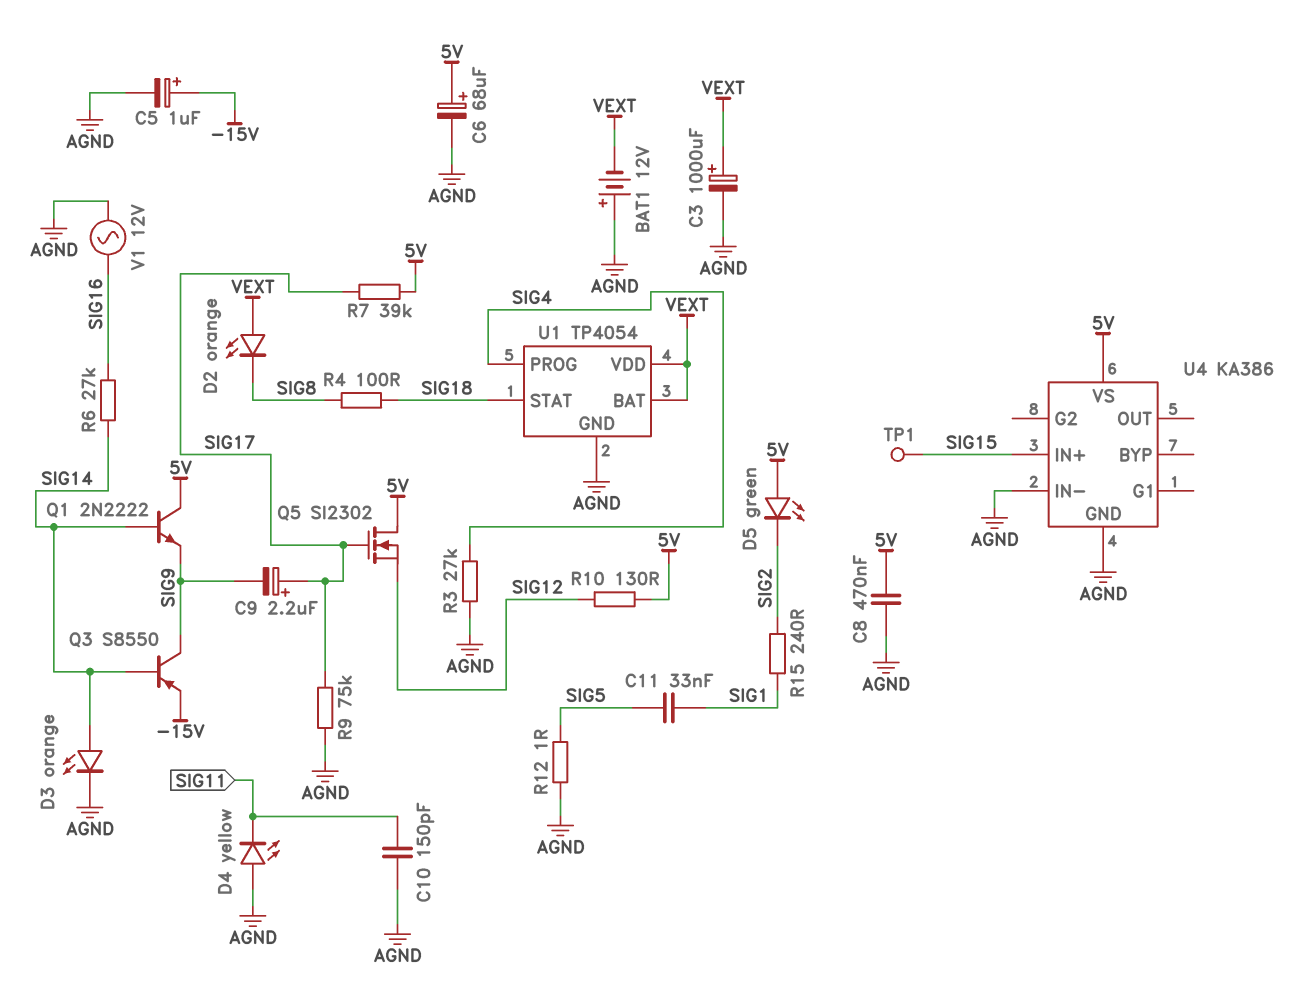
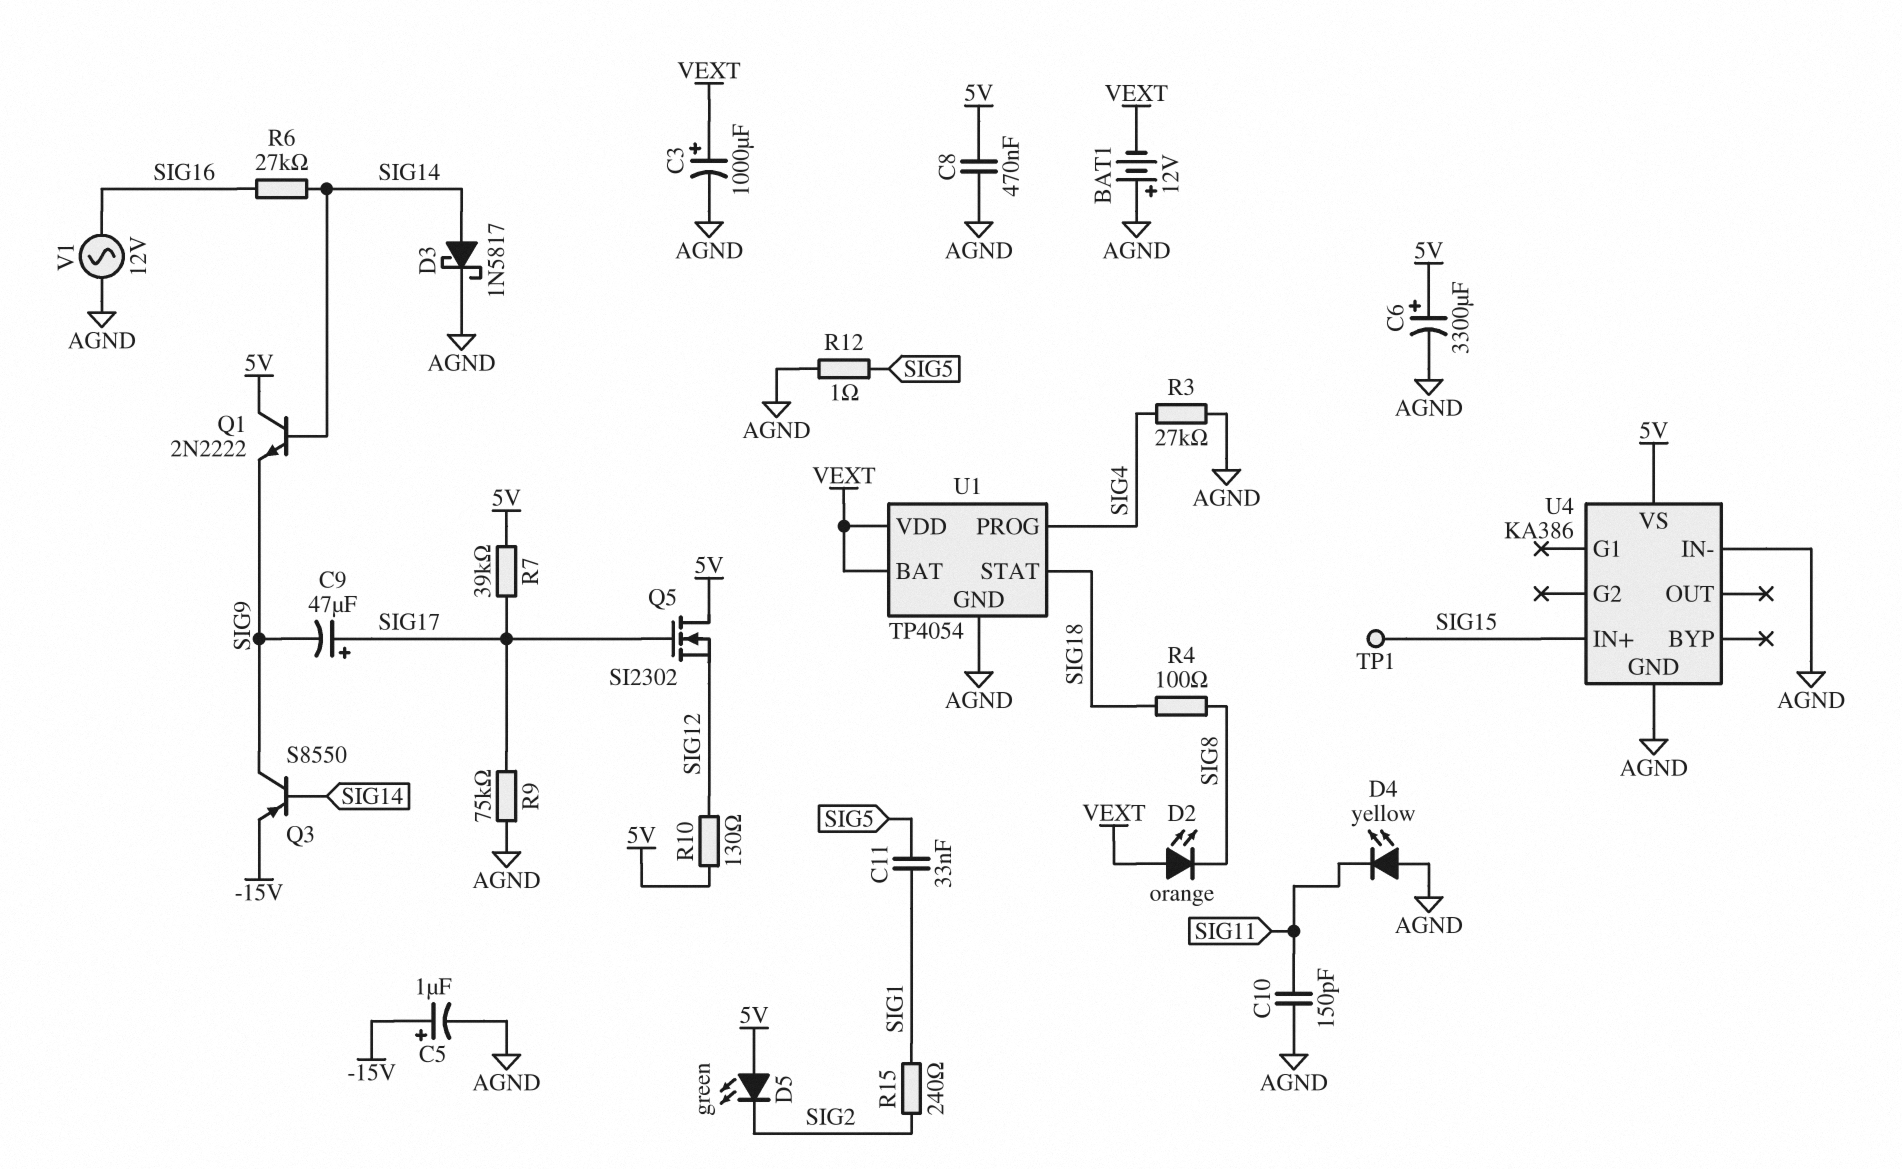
C6: 68uF (plus 5V, minus AGND) -> 3300uF (plus 5V, minus AGND)
C9: 2.2uF (plus SIG17, minus SIG9) -> 47uF (plus SIG17, minus SIG9)
D3: LED orange (A SIG14, K AGND) -> schottky 1N5817 (A SIG14, K AGND)

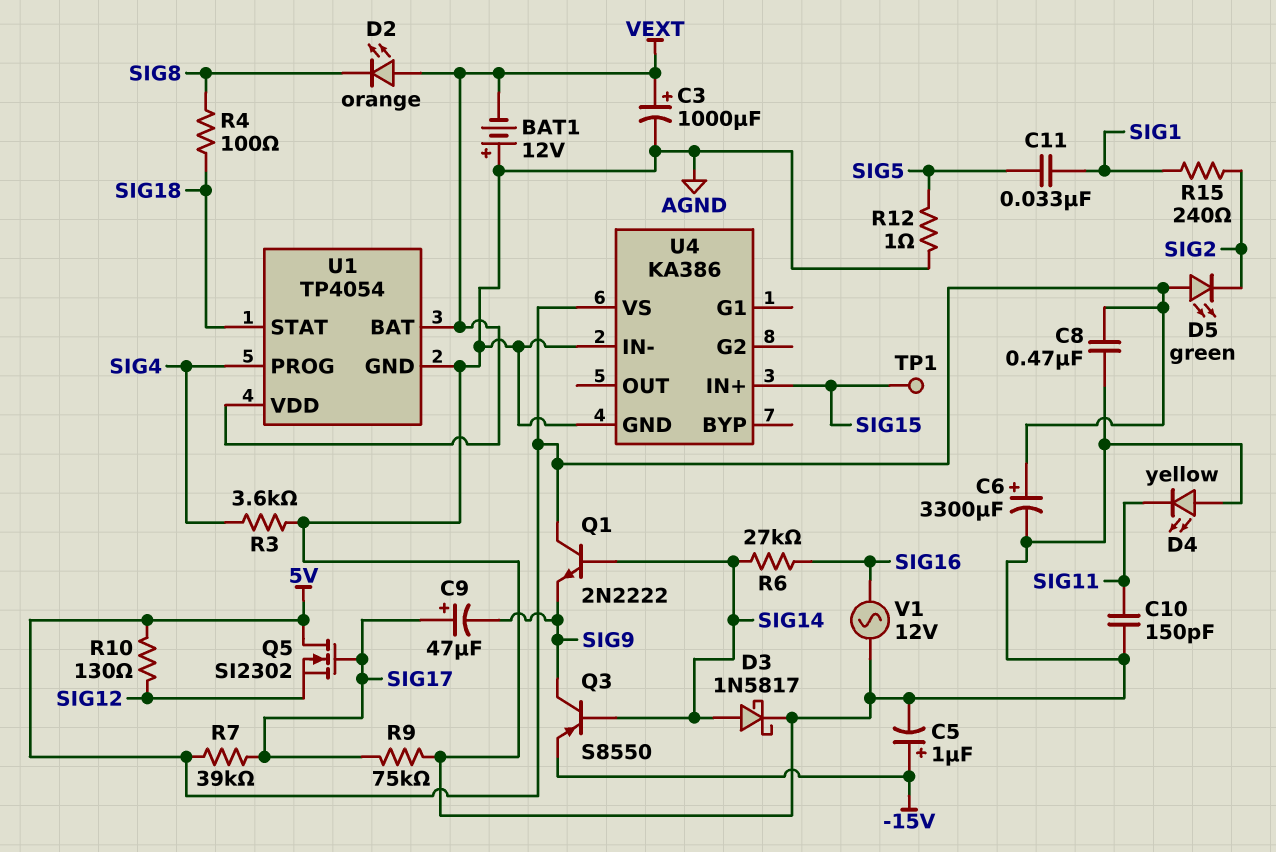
R3: 27k (AGND, SIG4) -> 3.6k (AGND, SIG4)

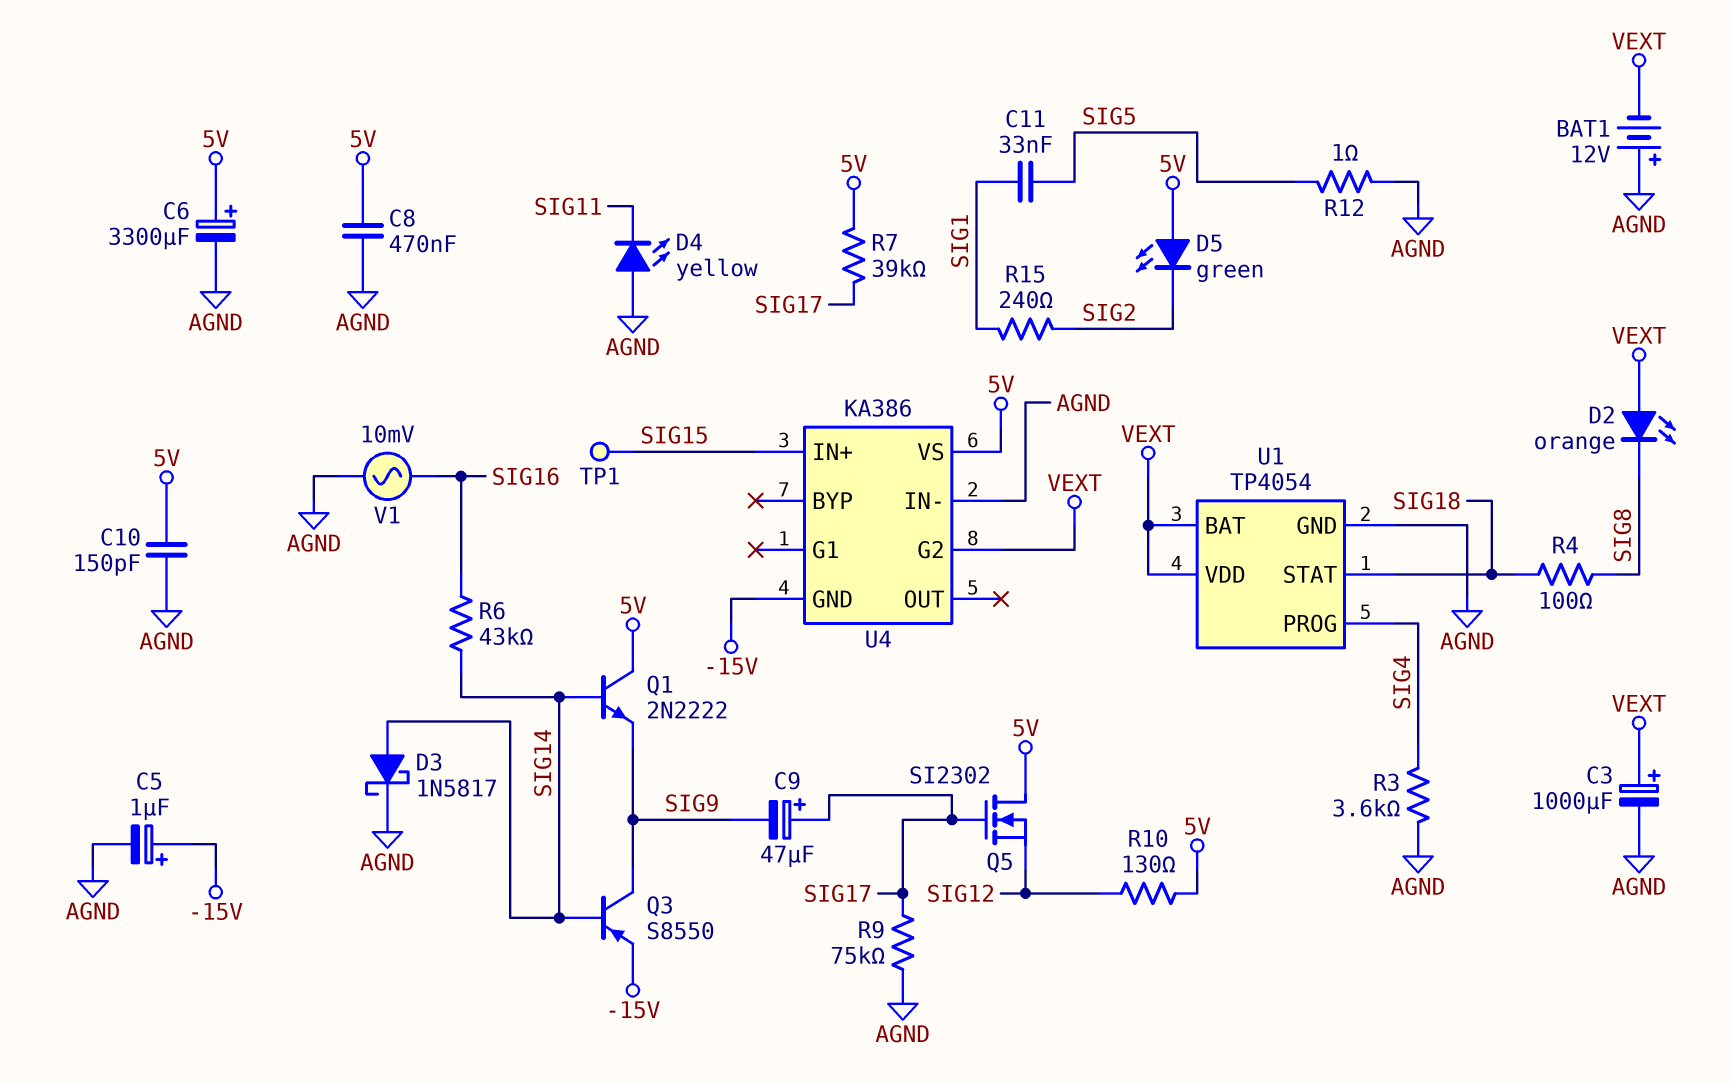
C10: 150pF (AGND, SIG11) -> 150pF (5V, AGND)
R6: 27k (SIG14, SIG16) -> 43k (SIG14, SIG16)
U4 pin G2: none -> VEXT
U4 pin GND: AGND -> -15V
V1: AC 12V (AGND, SIG16) -> AC 10mV (AGND, SIG16)

